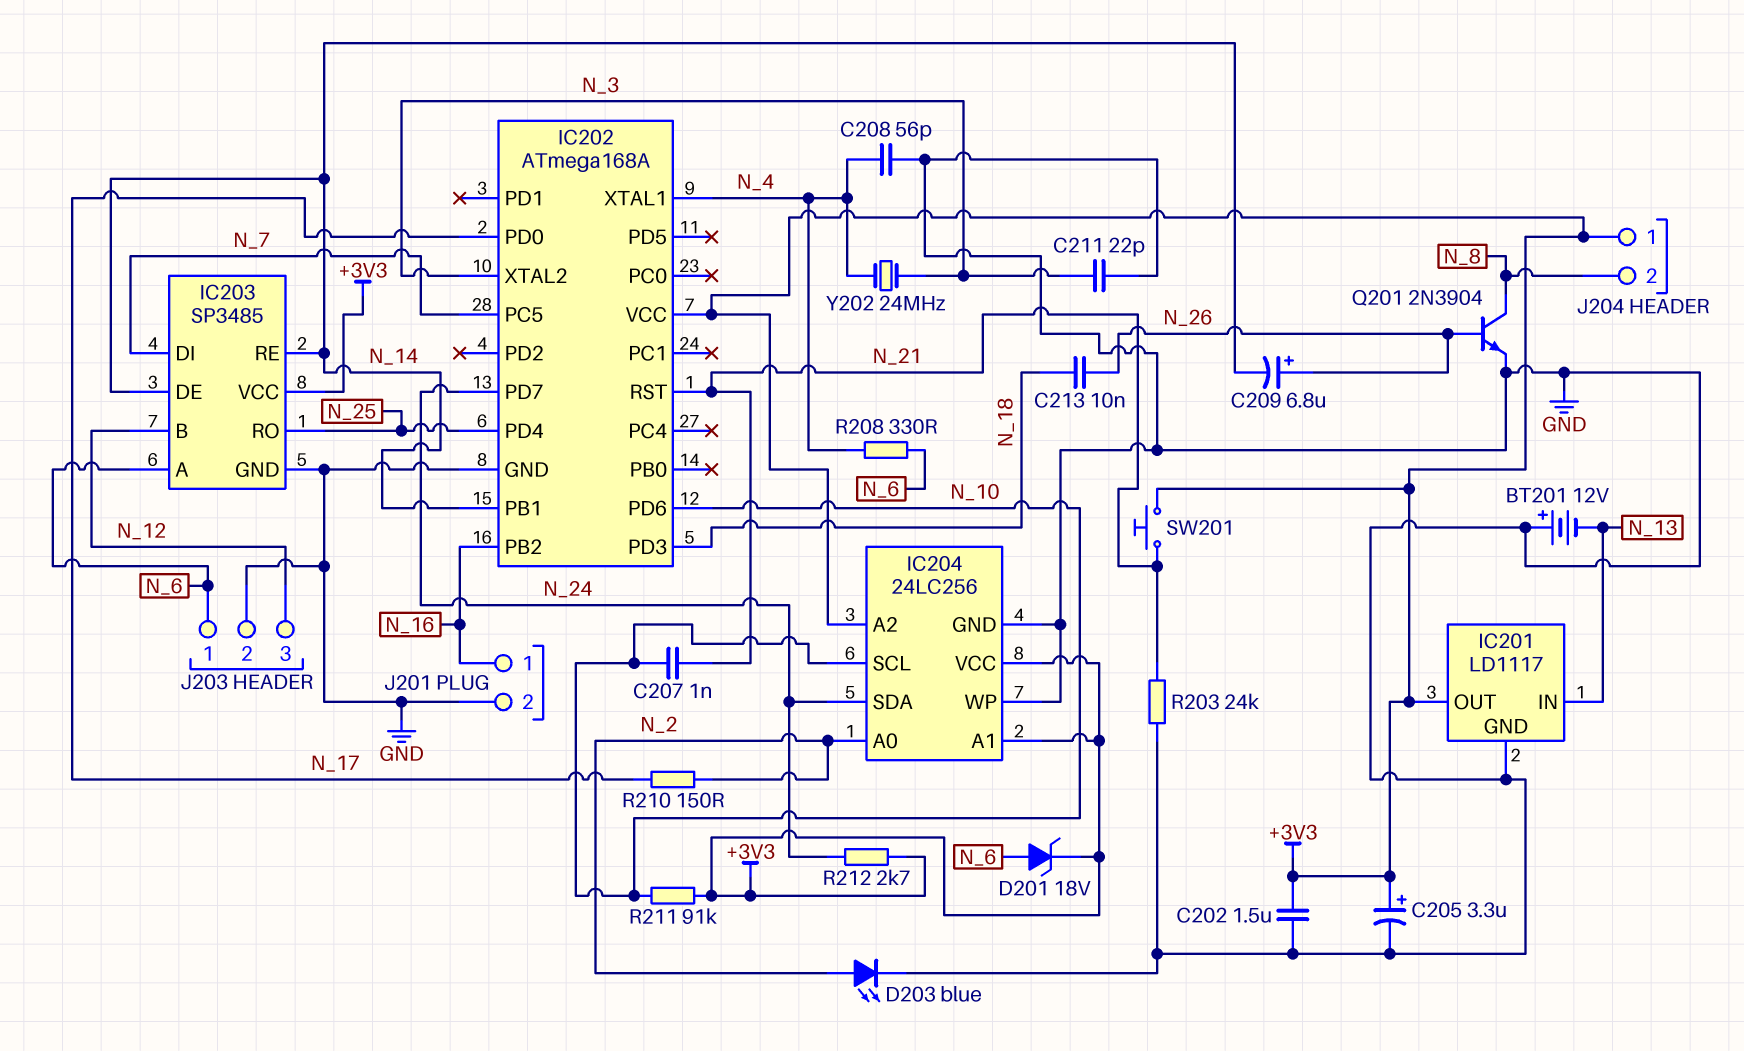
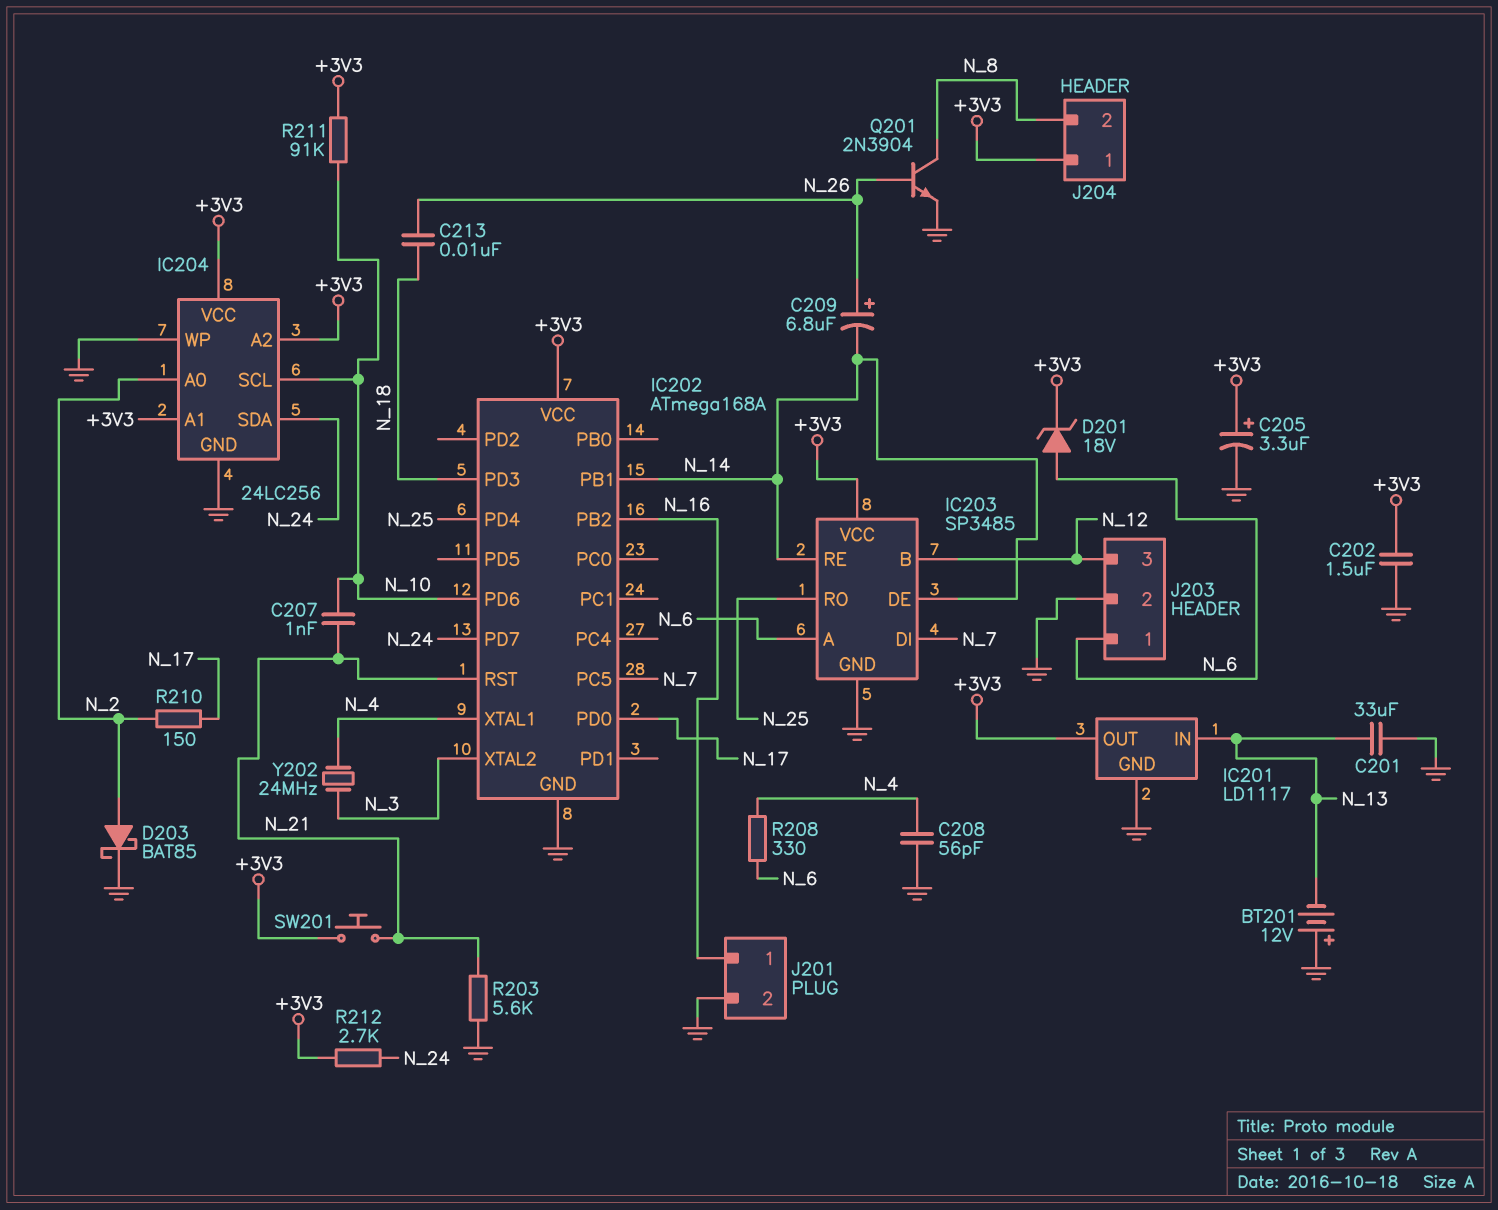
C201: none -> 33uF (GND, N_13)
C211: 22pF (GND, N_3) -> none
D203: LED blue (A N_2, K GND) -> schottky BAT85 (A N_2, K GND)
R203: 24k (GND, N_21) -> 5.6k (GND, N_21)

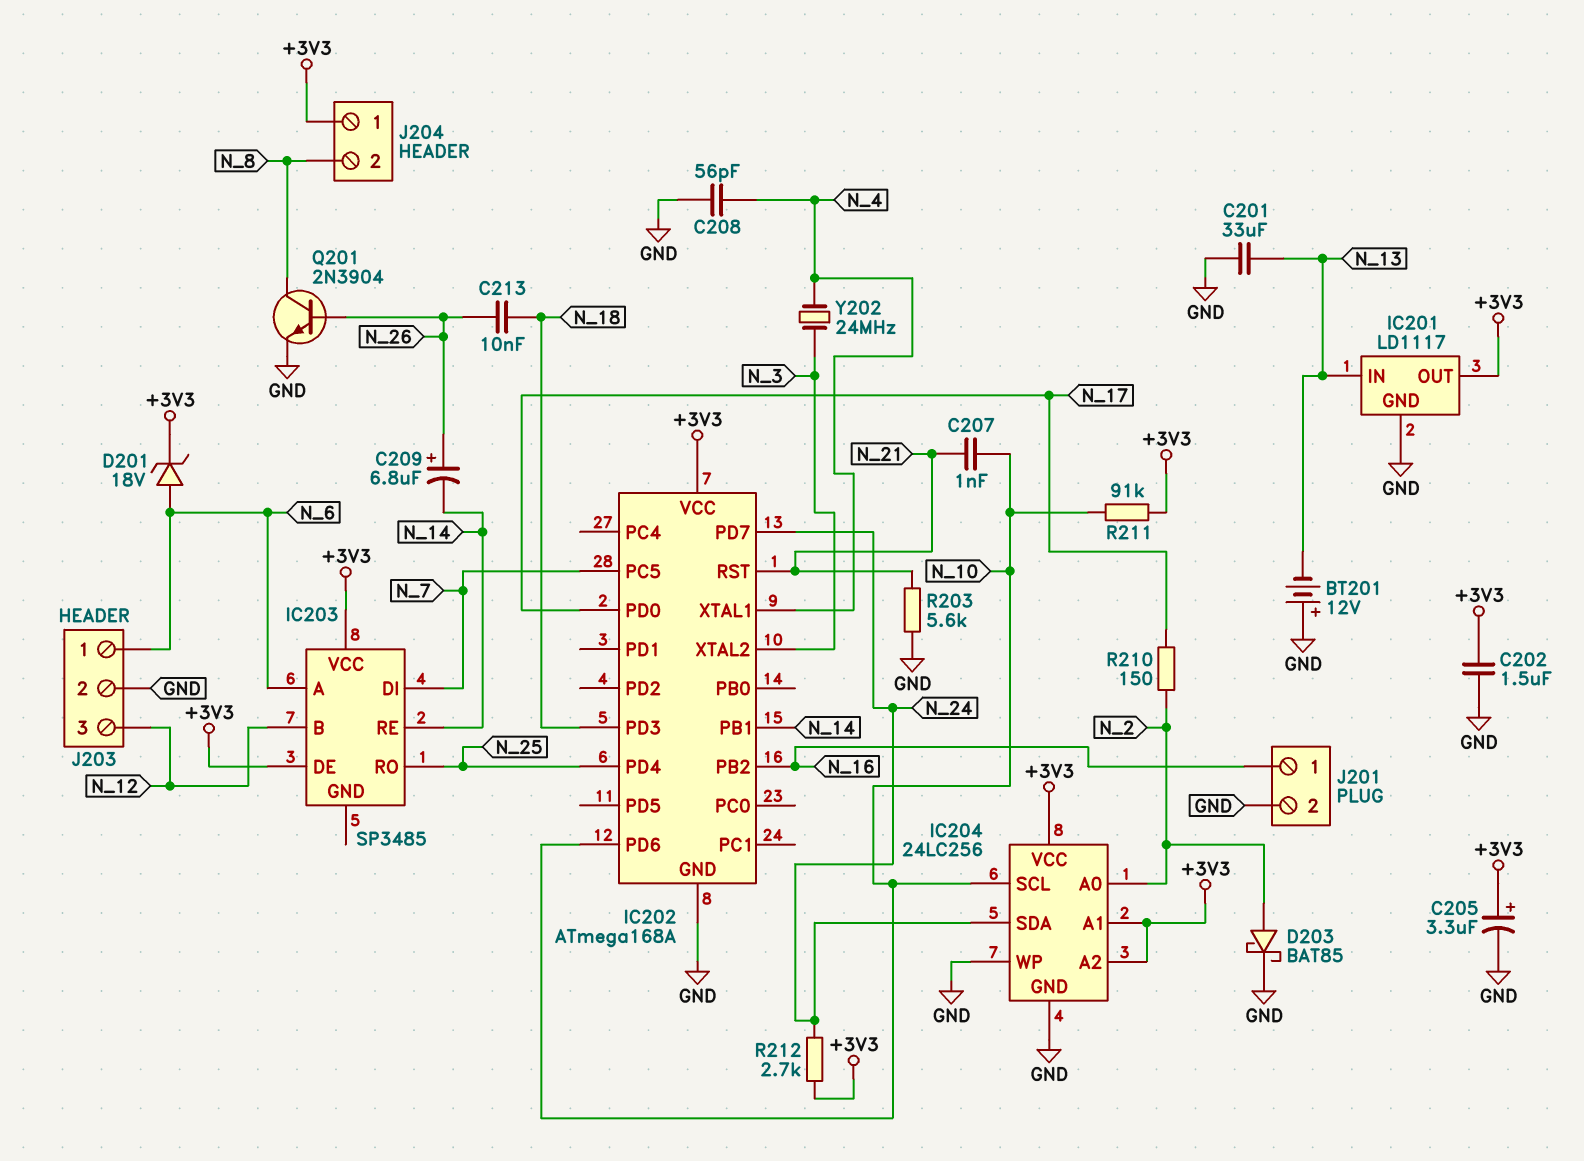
IC203 pin DE: N_14 -> +3V3
IC203 pin GND: GND -> none
R208: 330 (N_4, N_6) -> none
SW201: button (+3V3, N_21) -> none

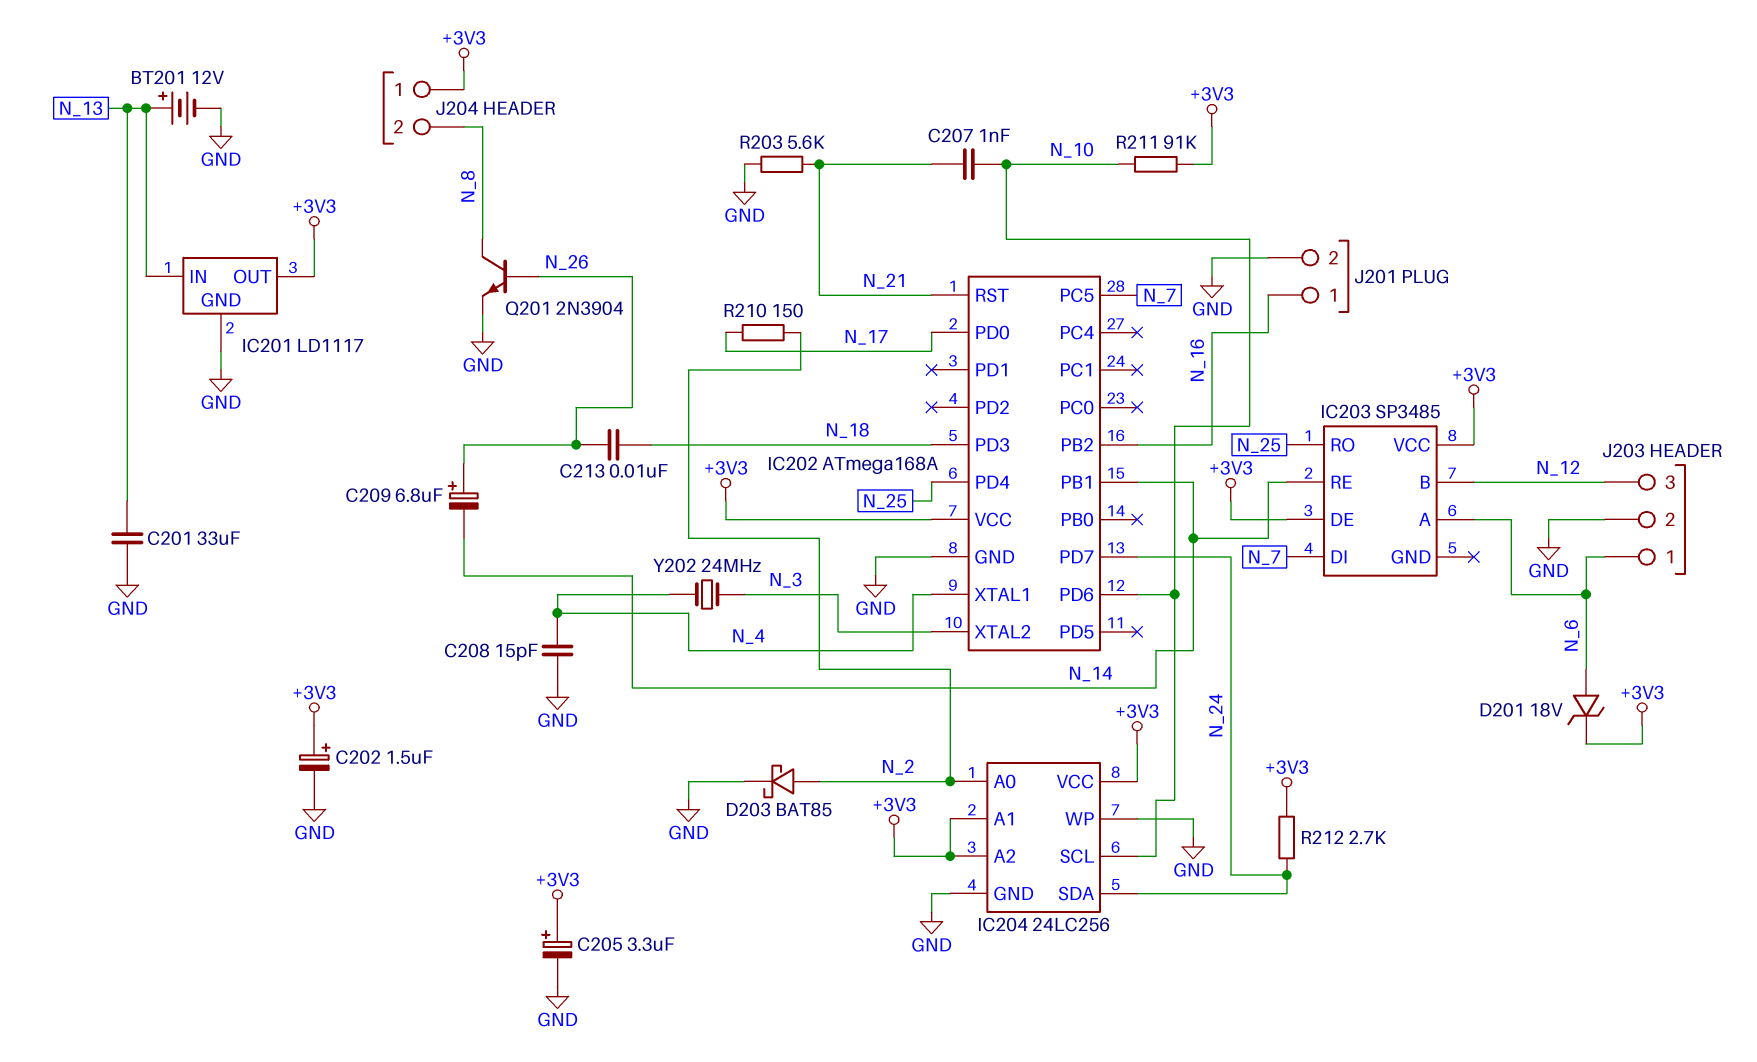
BT201: 12V (plus GND, minus N_13) -> 12V (plus N_13, minus GND)
C202: 1.5uF (+3V3, GND) -> 1.5uF (plus +3V3, minus GND)
C208: 56pF (GND, N_4) -> 15pF (GND, N_4)

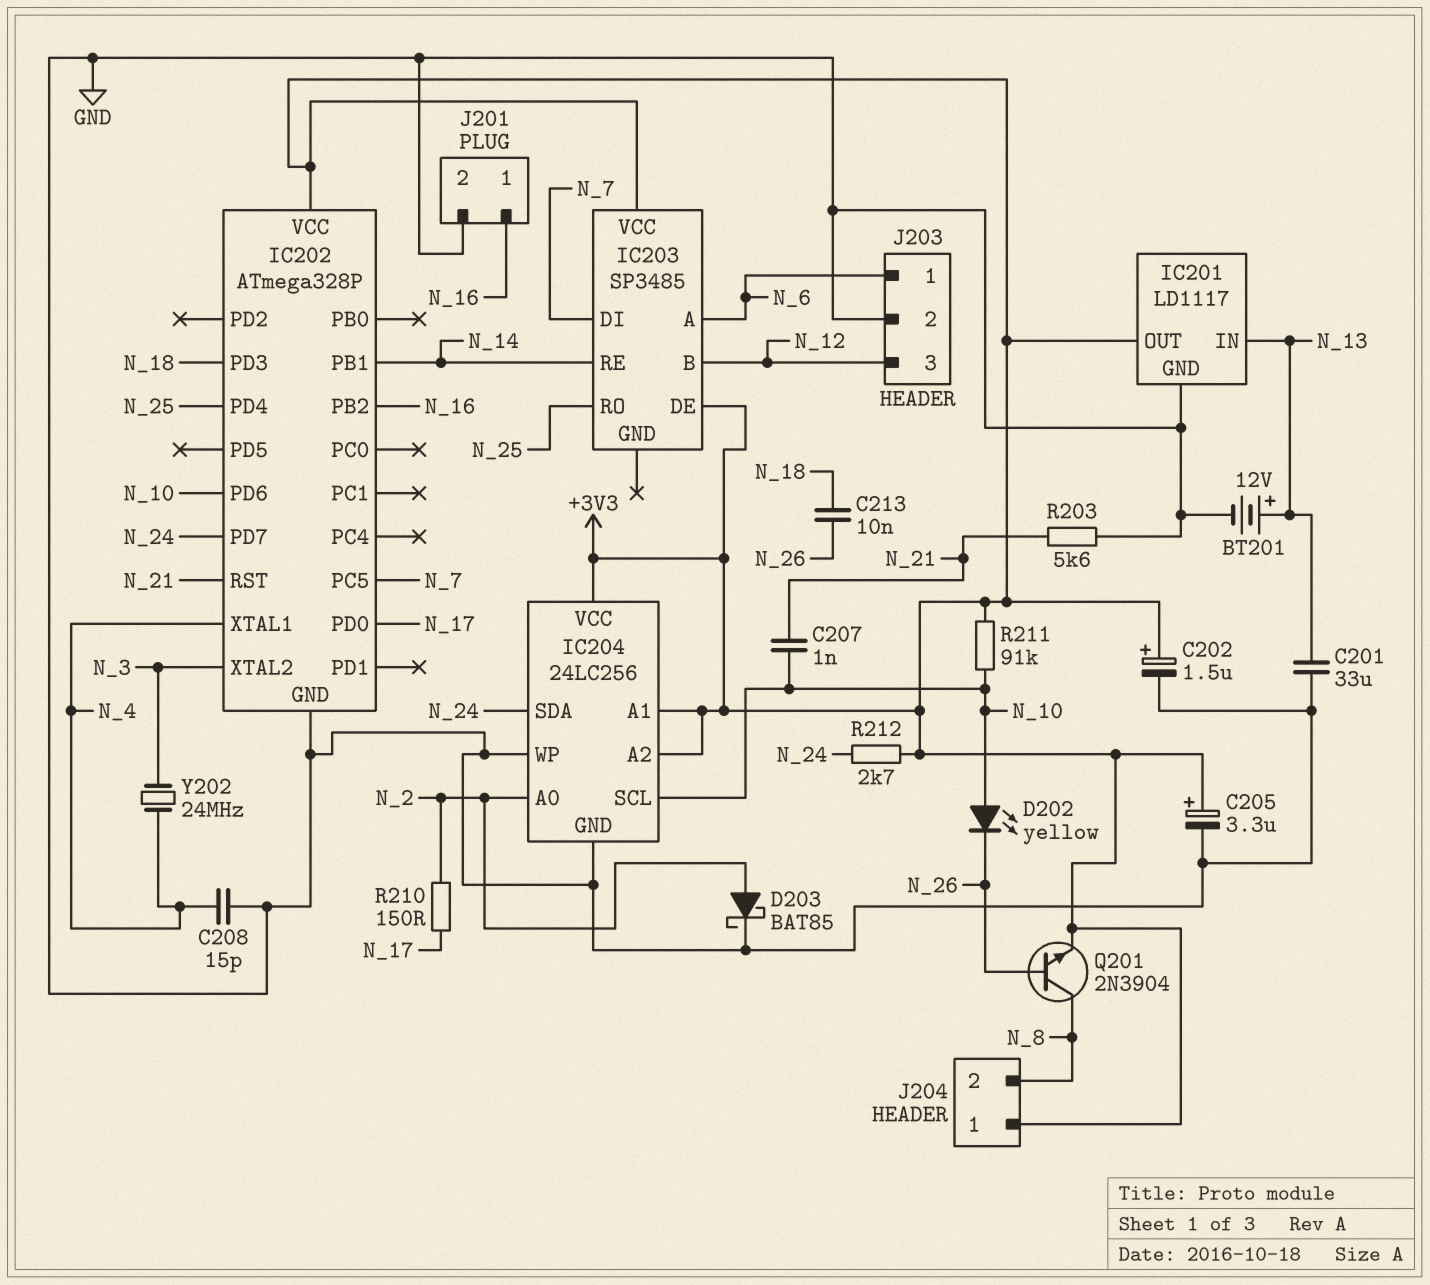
C209: 6.8uF (plus N_26, minus N_14) -> none
D201: zener 18V (A N_6, K +3V3) -> none
D202: none -> LED yellow (A N_10, K N_26)
IC202: ATmega168A -> ATmega328P
Q201: NPN 2N3904 (B N_26, C N_8, E GND) -> NPN 2N3904 (B N_26, C N_8, E +3V3)

